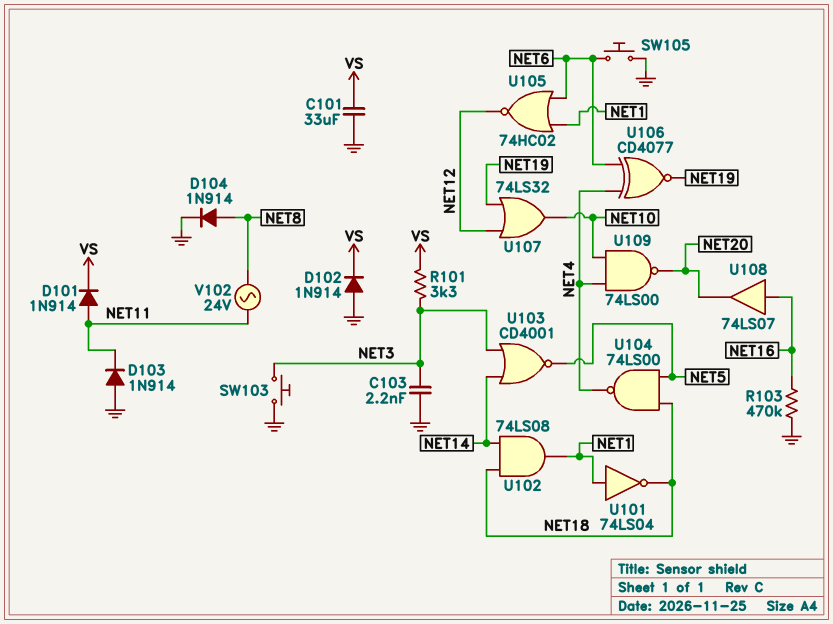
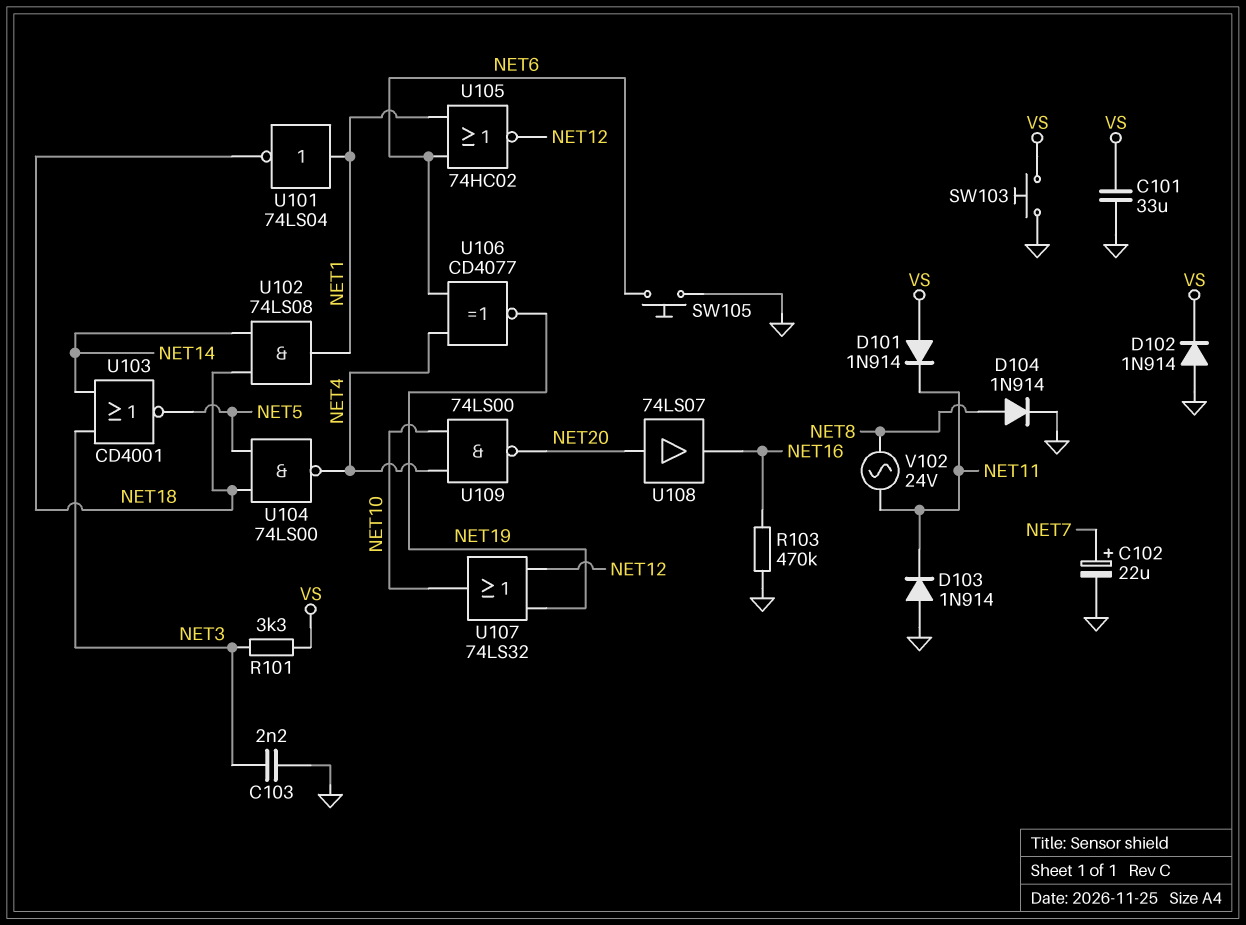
C102: none -> 22uF (plus NET7, minus GND)
D101: diode 1N914 (A NET11, K VS) -> diode 1N914 (A VS, K NET11)
SW103: button (GND, NET3) -> button (GND, VS)
U108: buffer 74LS07 (in NET16, out NET20) -> buffer 74LS07 (in NET20, out NET16)

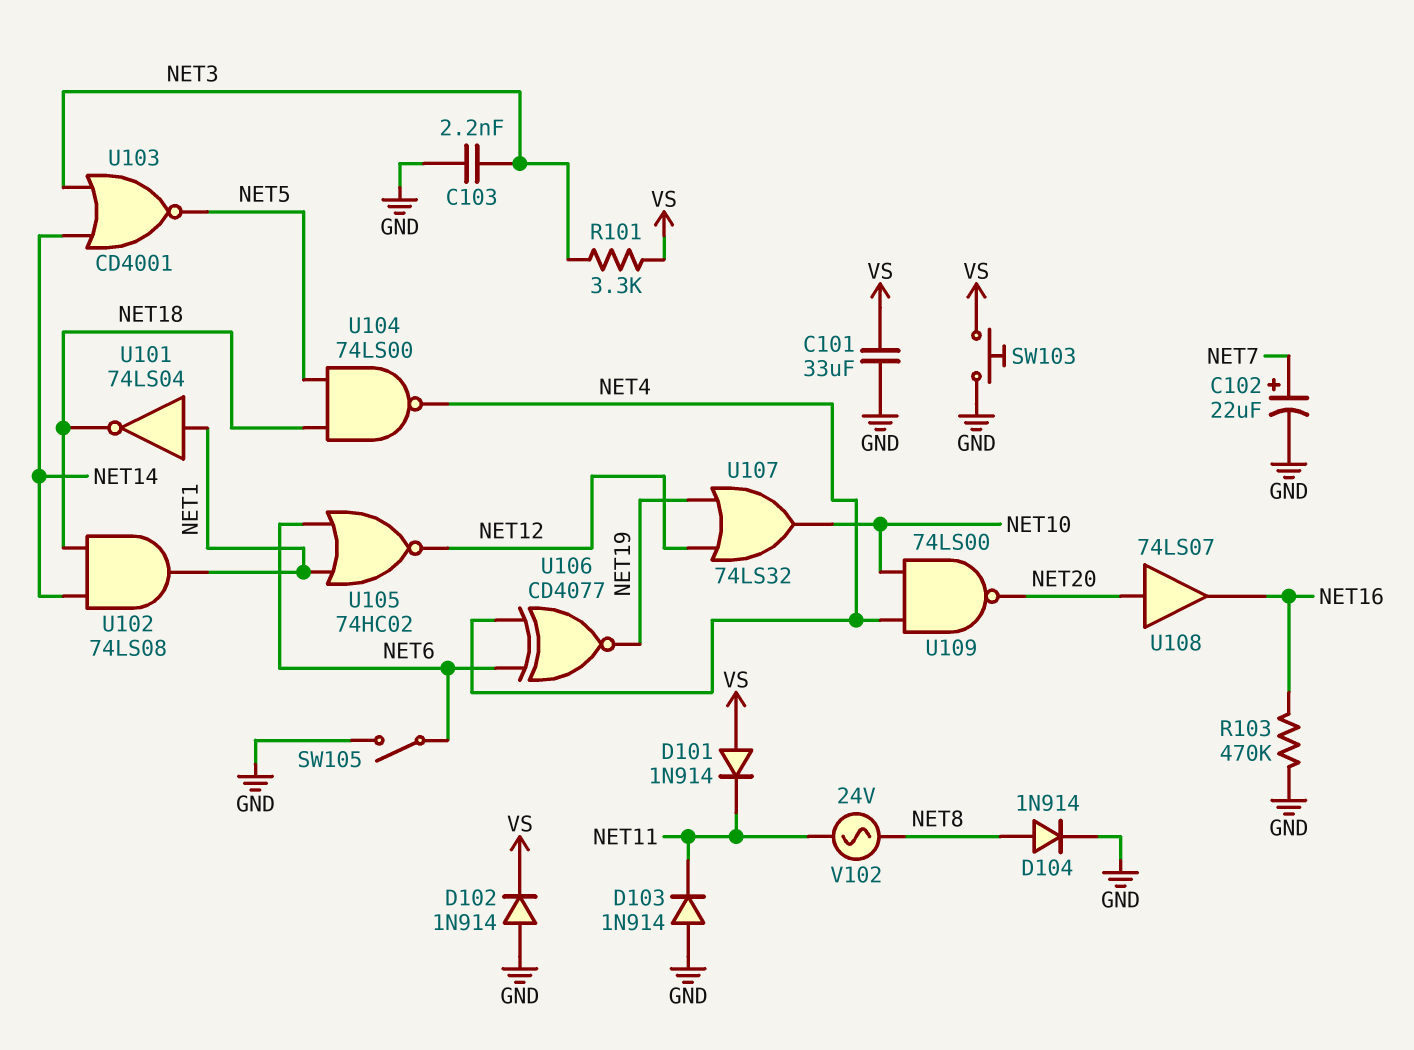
SW105: button (GND, NET6) -> switch (GND, NET6)

